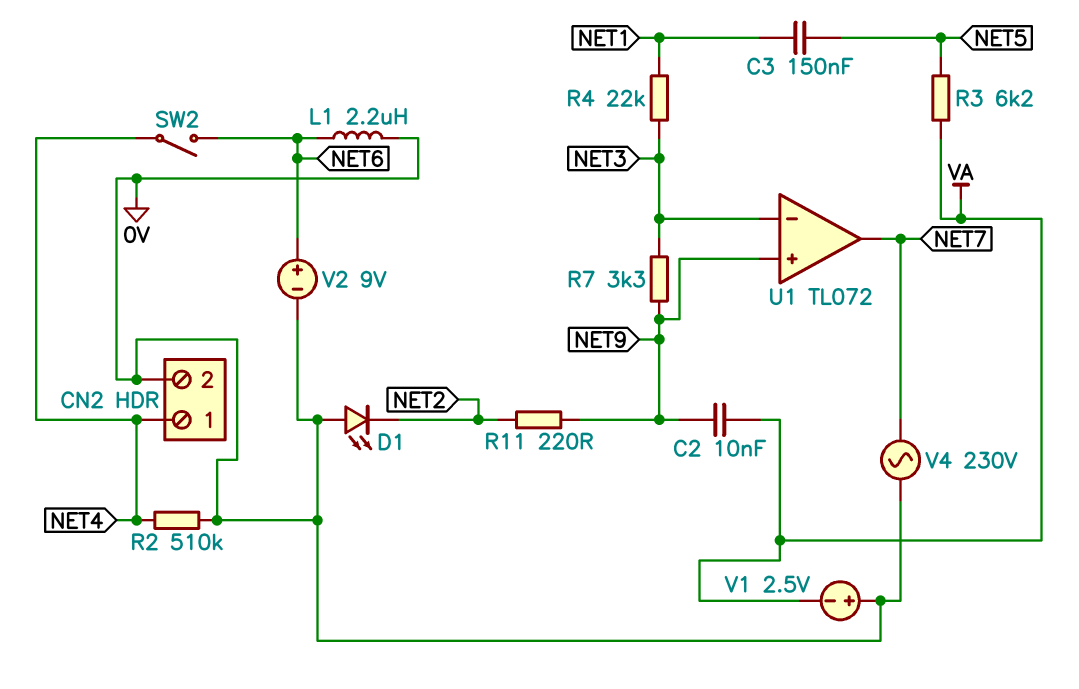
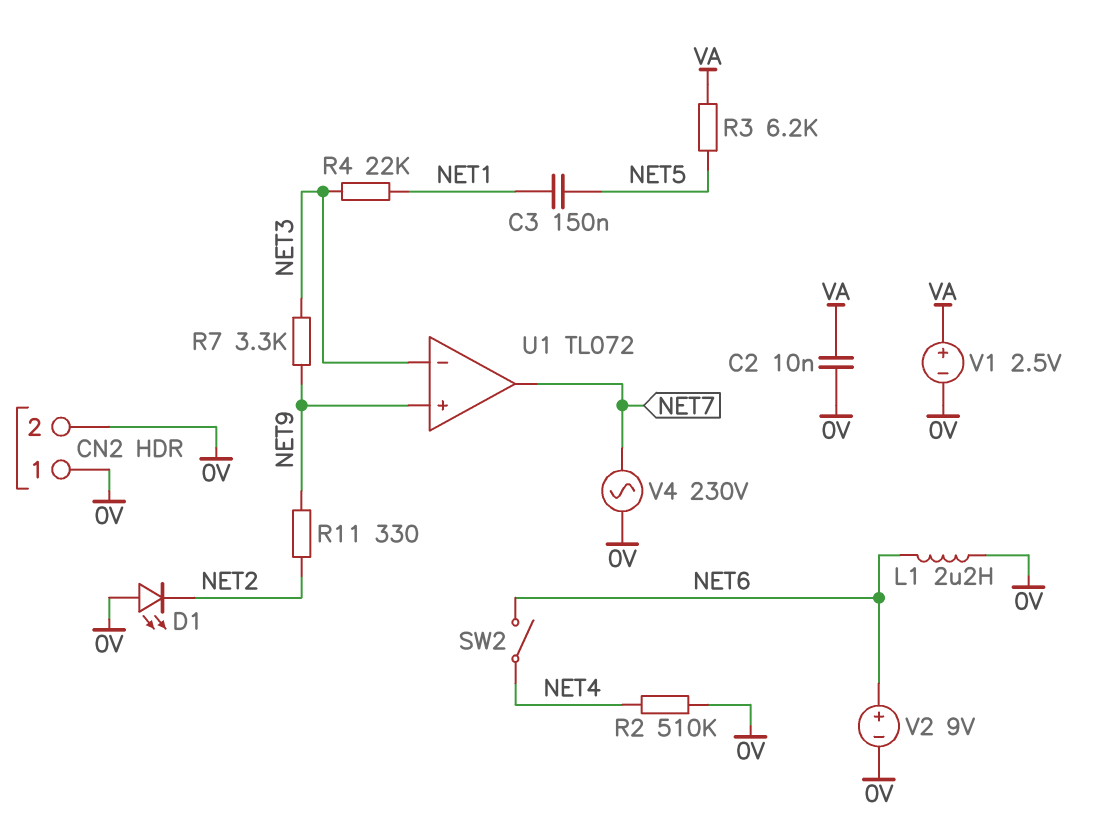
C2: 10nF (NET9, VA) -> 10nF (0V, VA)
CN2 pin 1: NET4 -> 0V
R11: 220 (NET2, NET9) -> 330 (NET2, NET9)
V1: 2.5V (plus 0V, minus VA) -> 2.5V (plus VA, minus 0V)

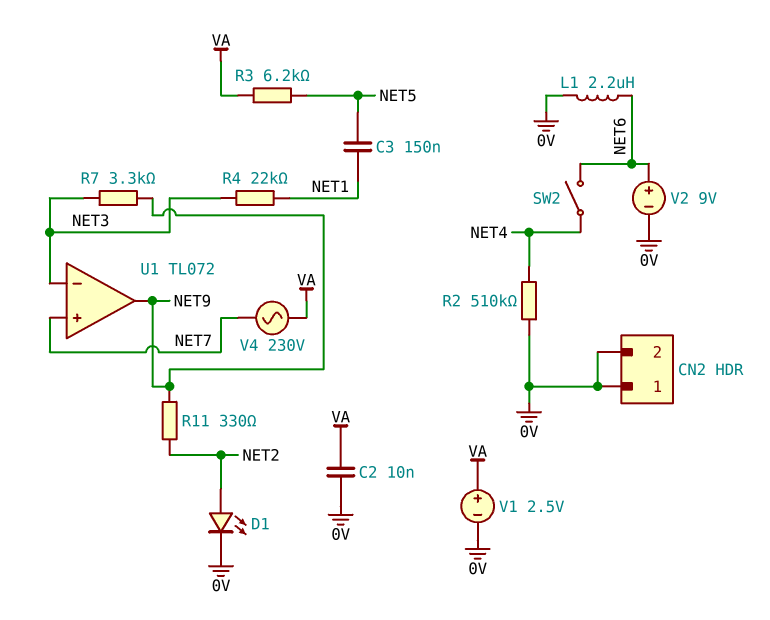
D1: LED (A 0V, K NET2) -> LED (A NET2, K 0V)
U1 pin in+: NET9 -> NET7
U1 pin out: NET7 -> NET9
V4: AC 230V (0V, NET7) -> AC 230V (NET7, VA)

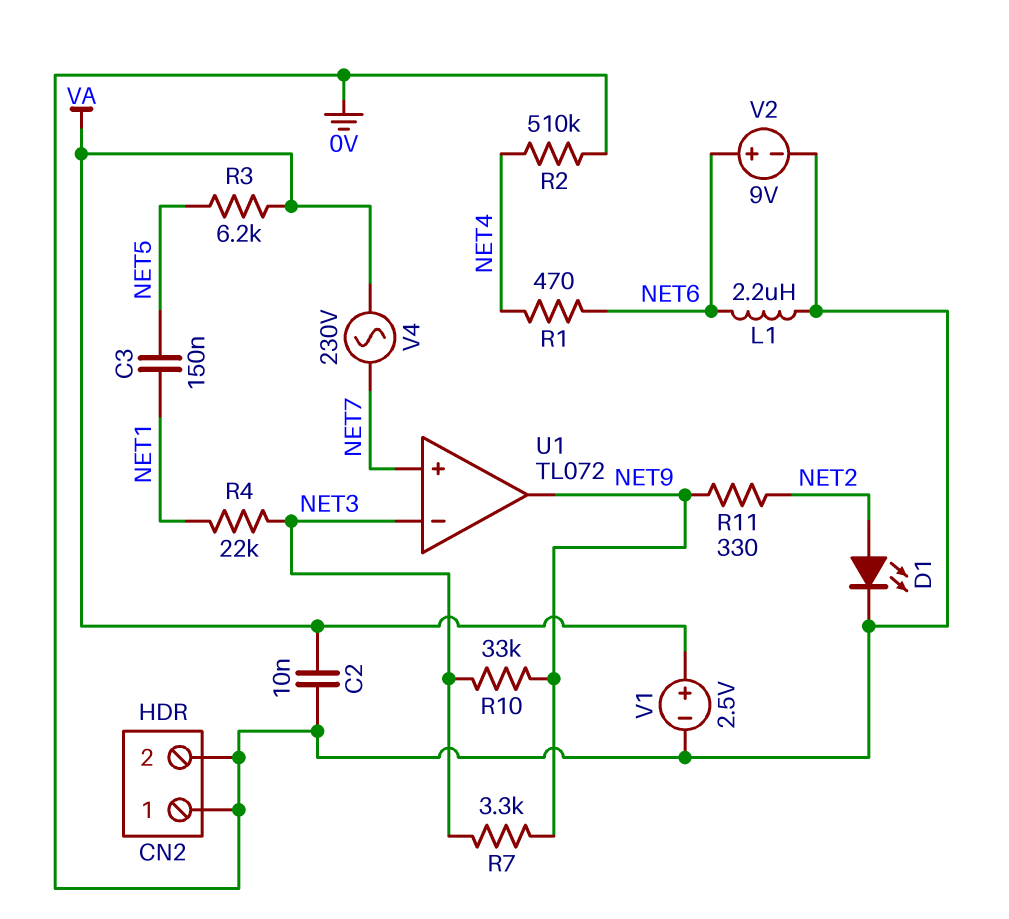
R1: none -> 470 (NET4, NET6)
R10: none -> 33k (NET3, NET9)
SW2: switch (NET4, NET6) -> none

